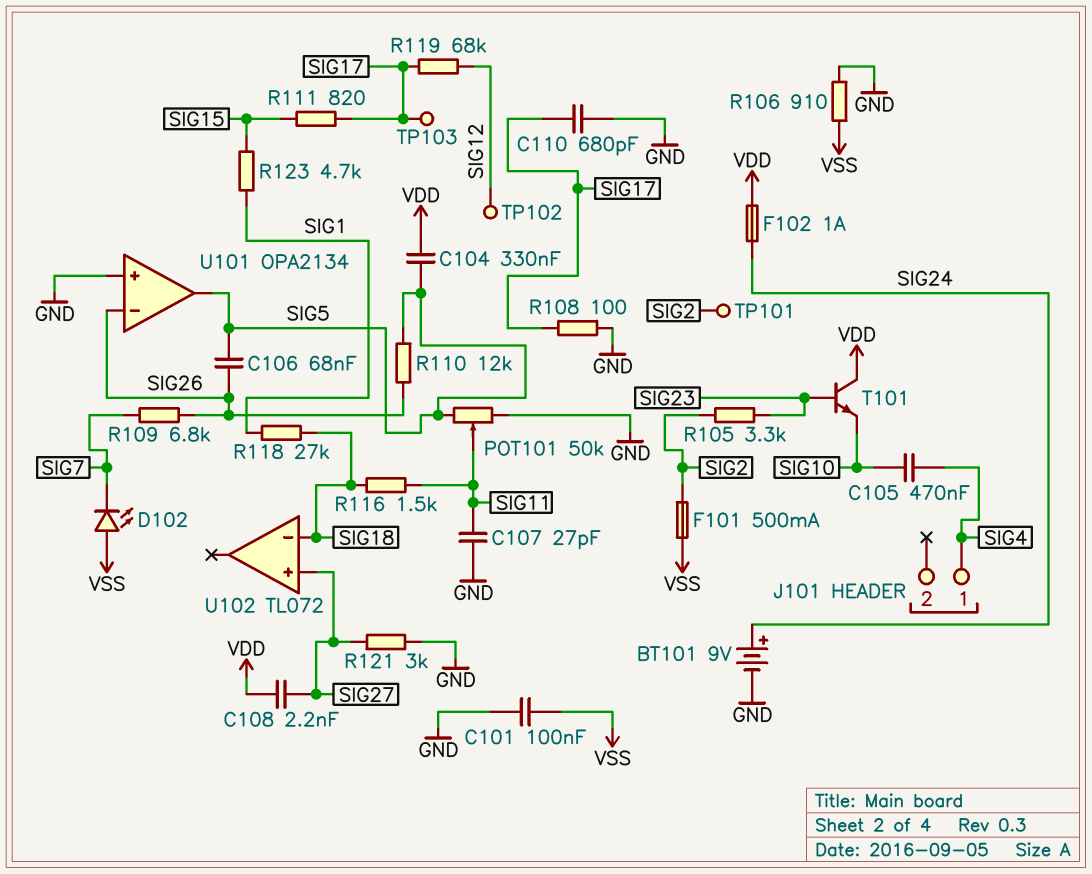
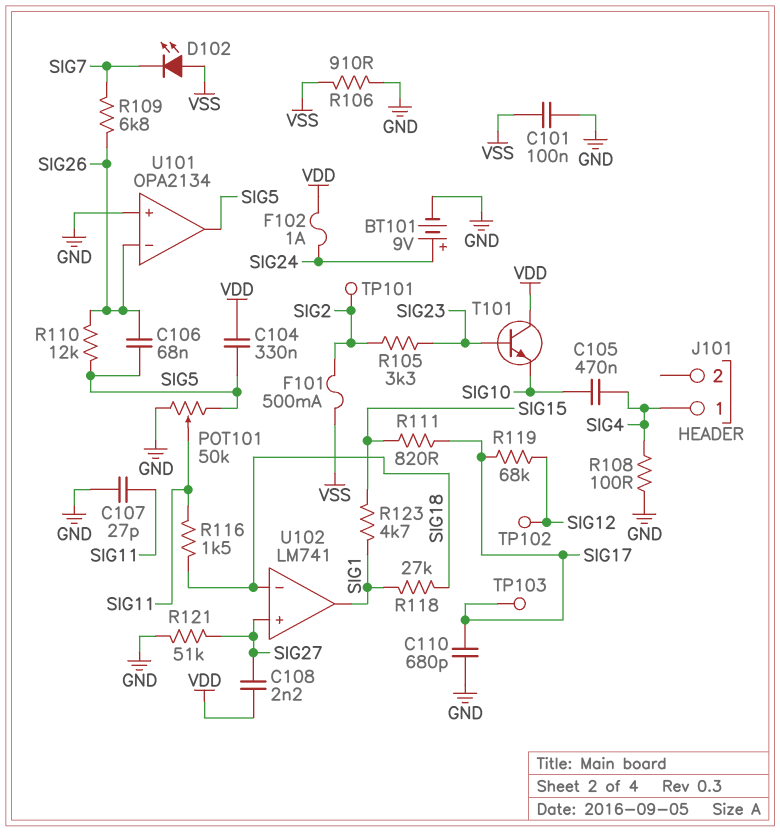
R108: 100 (GND, SIG17) -> 100 (GND, SIG4)
R121: 3k (GND, SIG27) -> 51k (GND, SIG27)
U102: TL072 -> LM741
U102 pin out: none -> SIG1

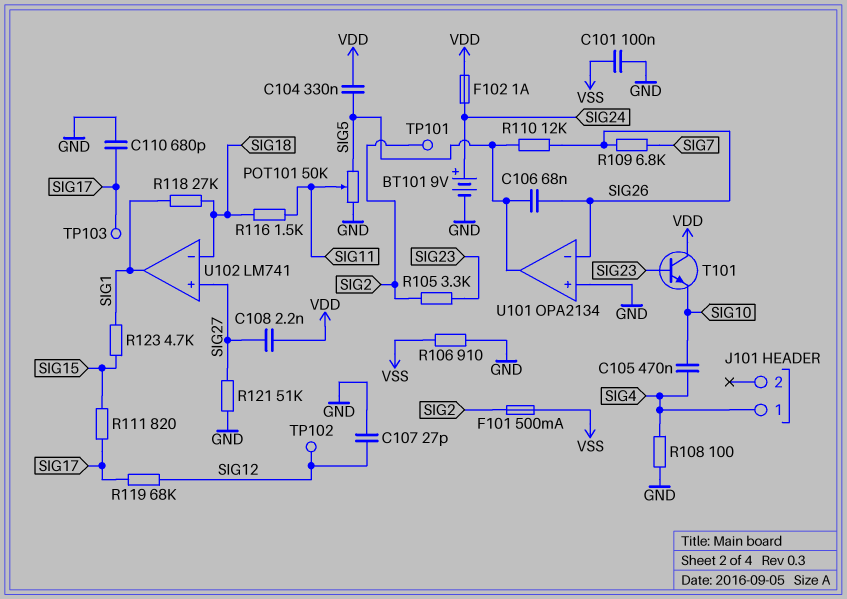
C107: 27pF (GND, SIG11) -> 27pF (GND, SIG12)
D102: LED (A VSS, K SIG7) -> none

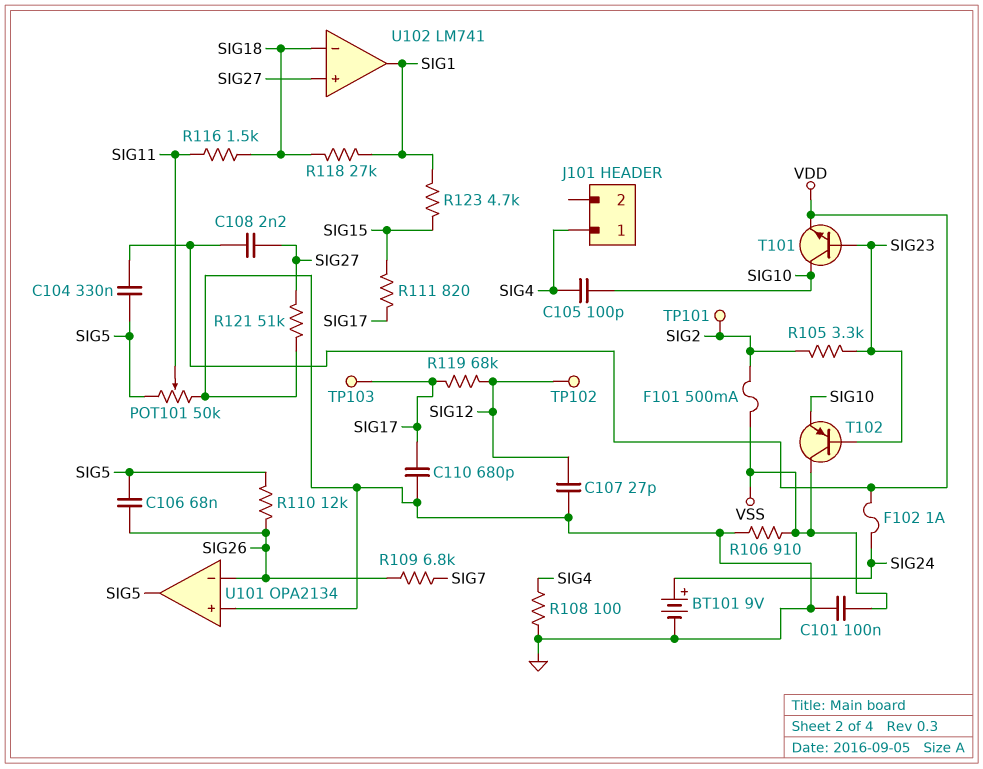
C105: 470nF (SIG4, SIG10) -> 100pF (SIG4, SIG10)
T101: NPN (B SIG23, C VDD, E SIG10) -> NPN (B SIG23, C SIG10, E VDD)
T102: none -> PNP (B SIG23, C VSS, E SIG10)

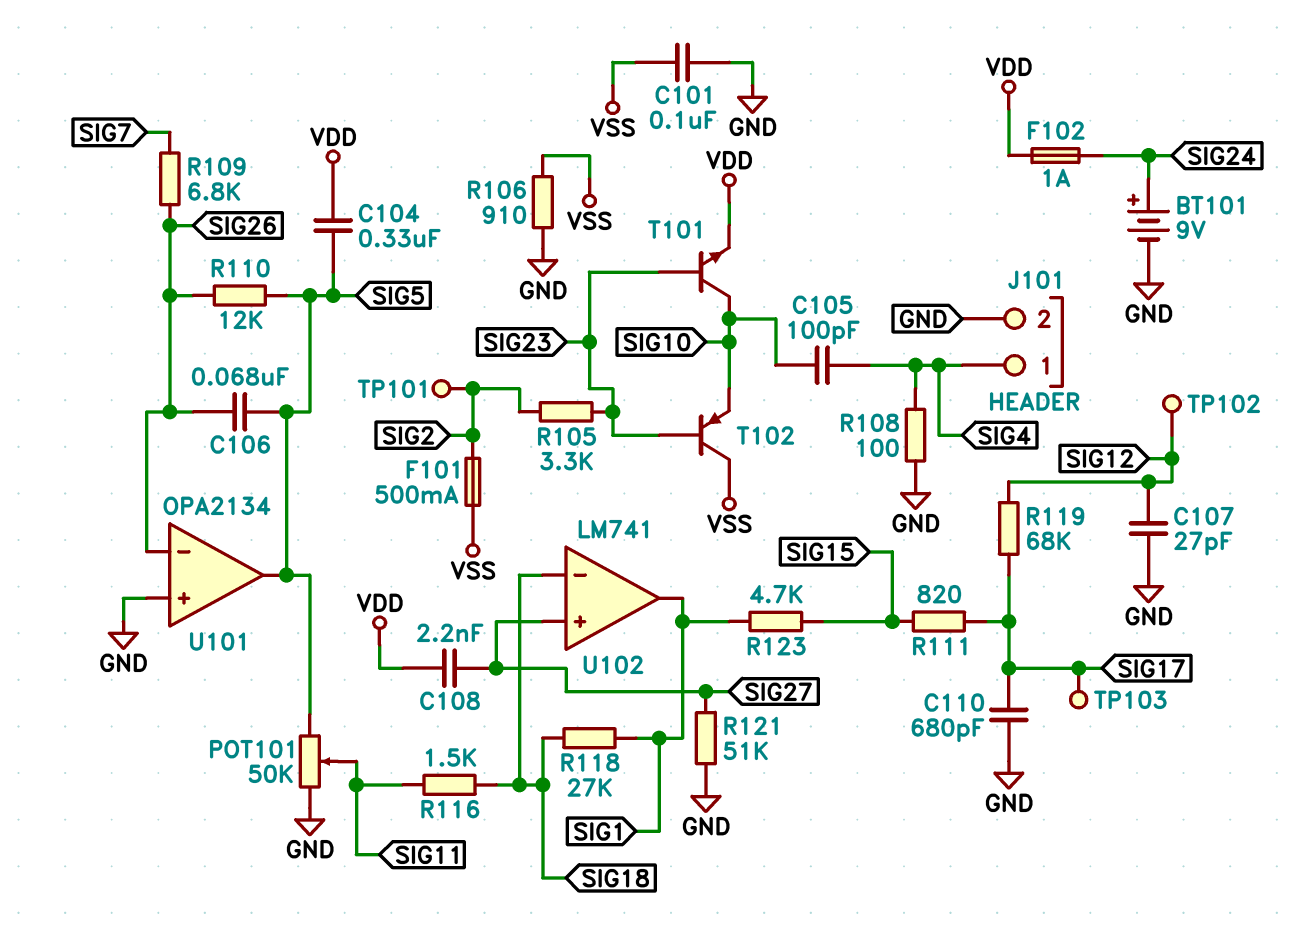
J101 pin 2: none -> GND

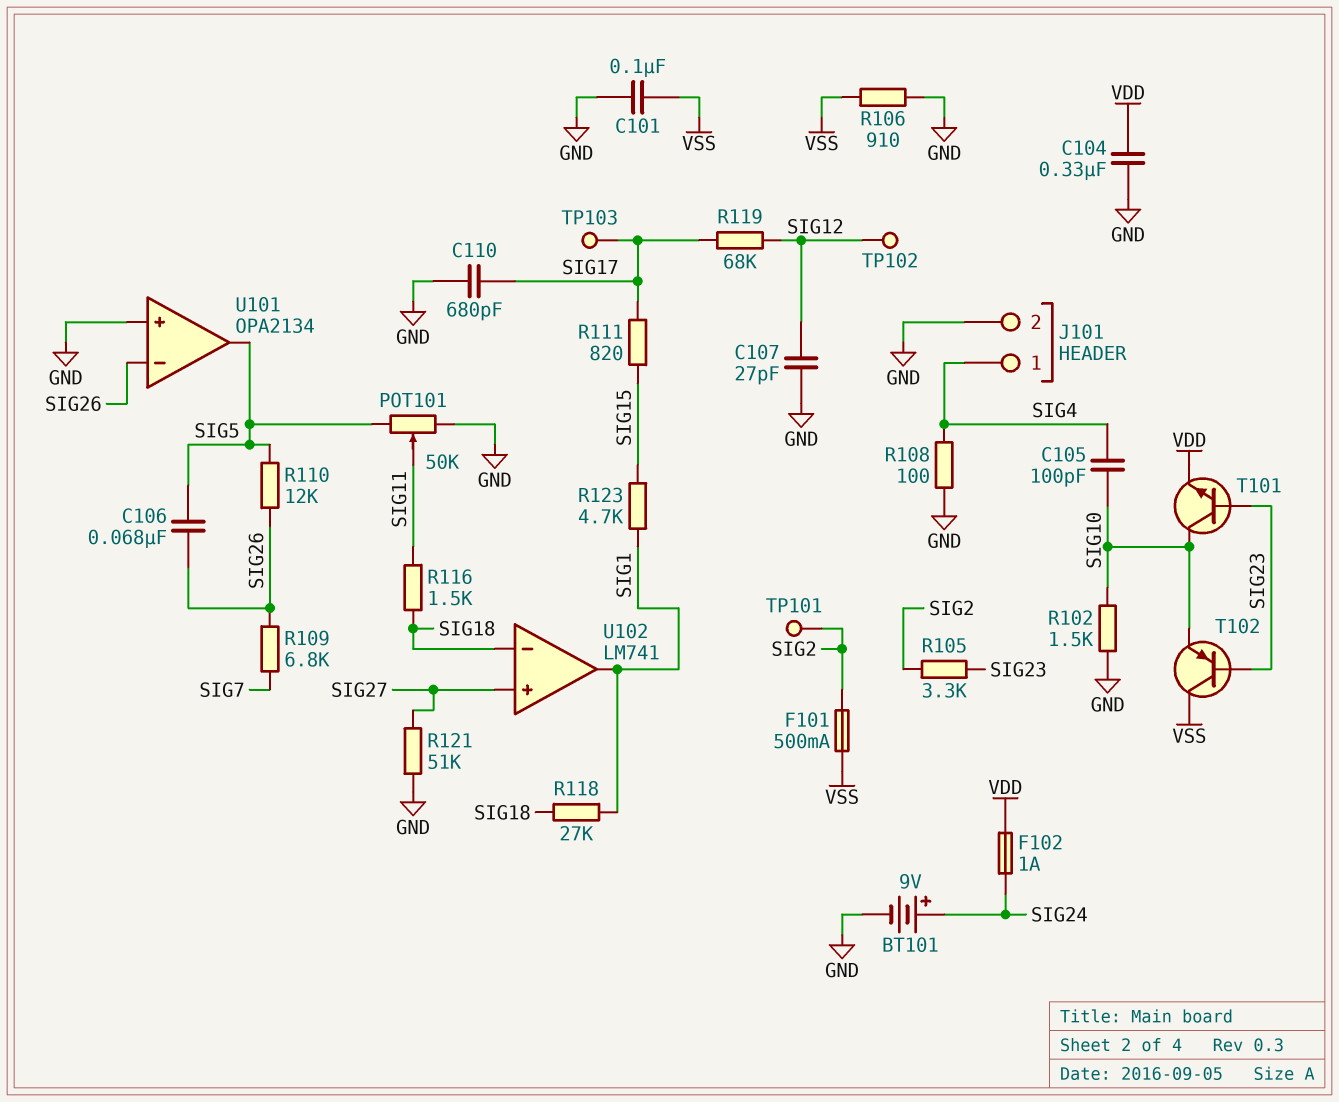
C104: 330nF (SIG5, VDD) -> 330nF (GND, VDD)
C108: 2.2nF (SIG27, VDD) -> none
R102: none -> 1.5k (GND, SIG10)

